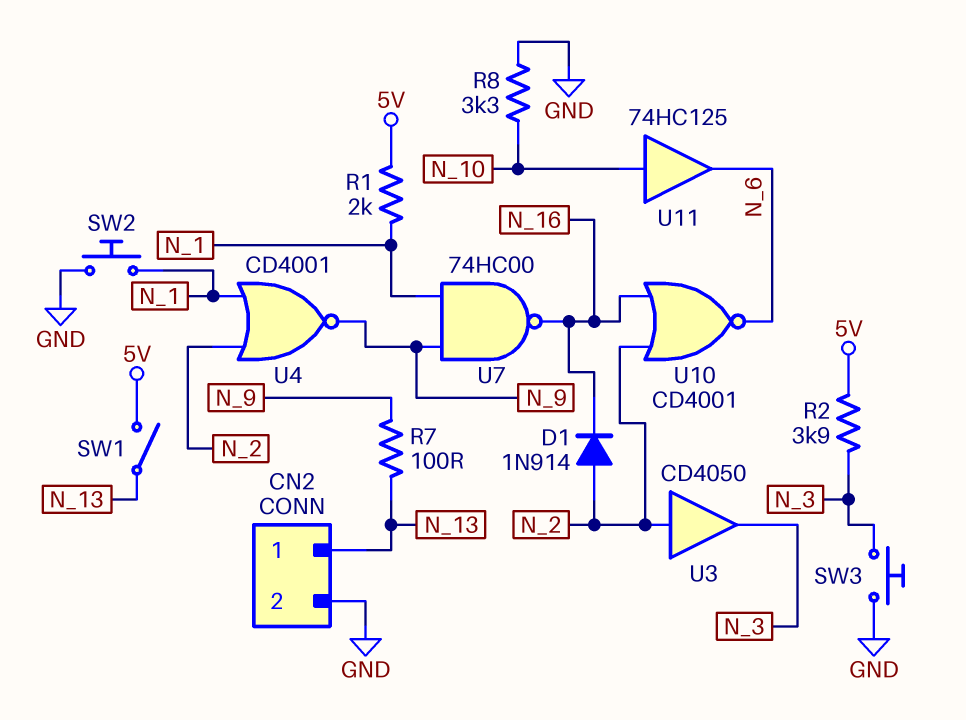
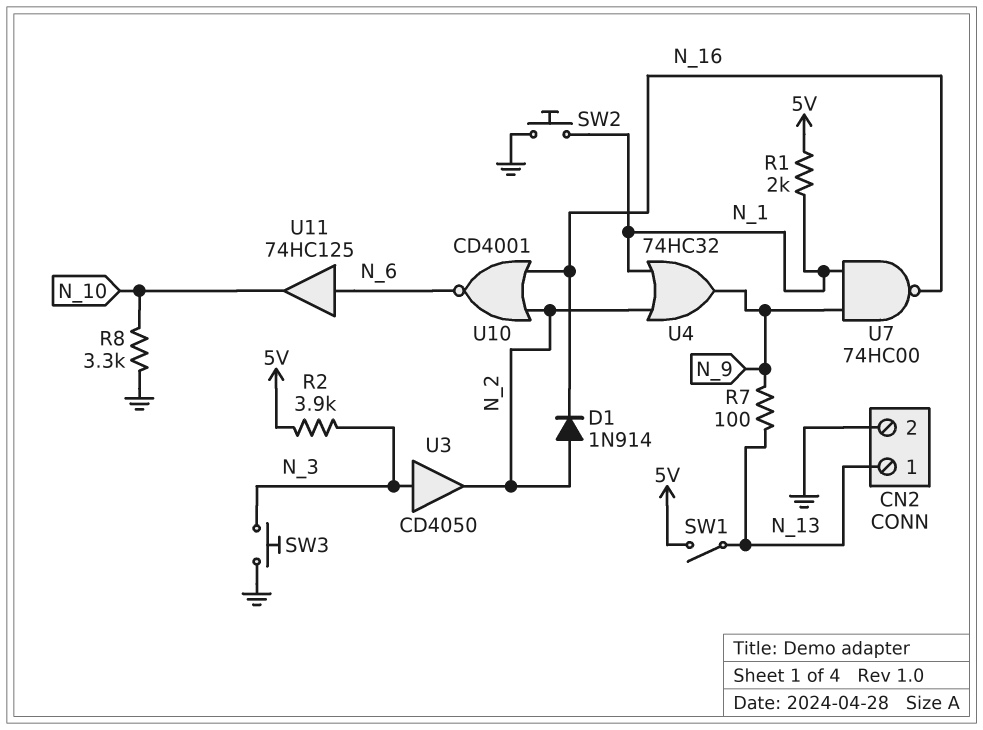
U3: buffer CD4050 (in N_2, out N_3) -> buffer CD4050 (in N_3, out N_2)
U4: NOR CD4001 (in N_1, in N_2, out N_9) -> OR 74HC32 (in N_1, in N_2, out N_9)
U11: buffer 74HC125 (in N_10, out N_6) -> buffer 74HC125 (in N_6, out N_10)

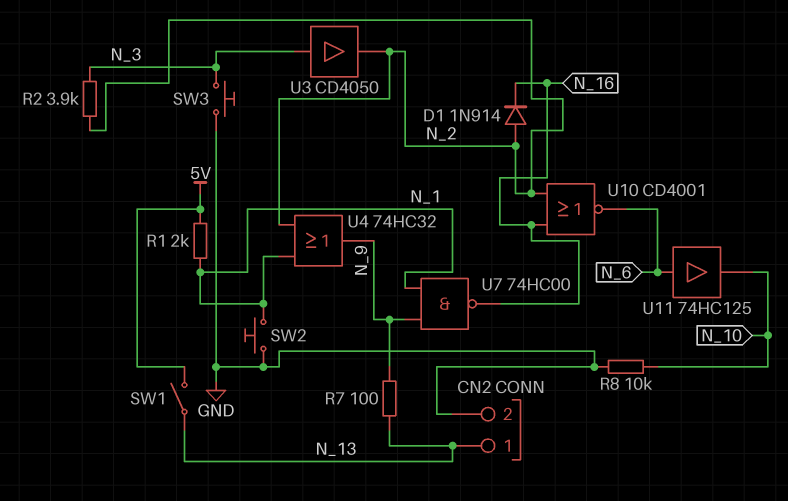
R2: 3.9k (5V, N_3) -> 3.9k (N_2, N_3)
R8: 3.3k (GND, N_10) -> 10k (GND, N_10)

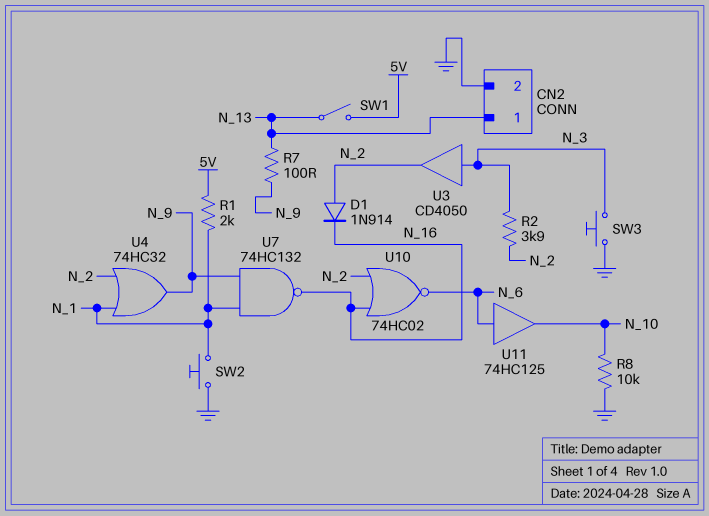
U7: NAND 74HC00 (in N_1, in N_9, out N_16) -> NAND 74HC132 (in N_1, in N_9, out N_16)
U10: NOR CD4001 (in N_2, in N_16, out N_6) -> NOR 74HC02 (in N_2, in N_16, out N_6)

